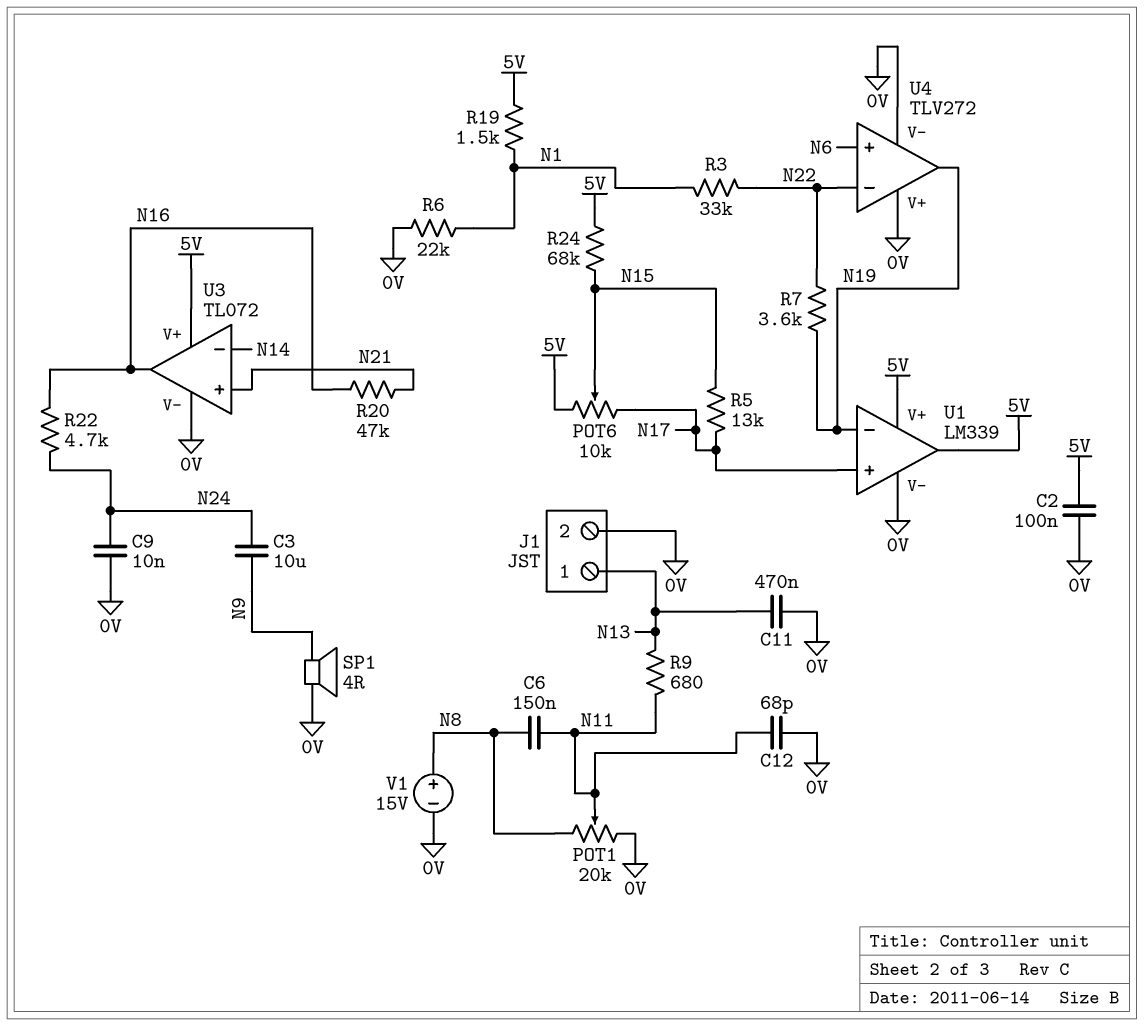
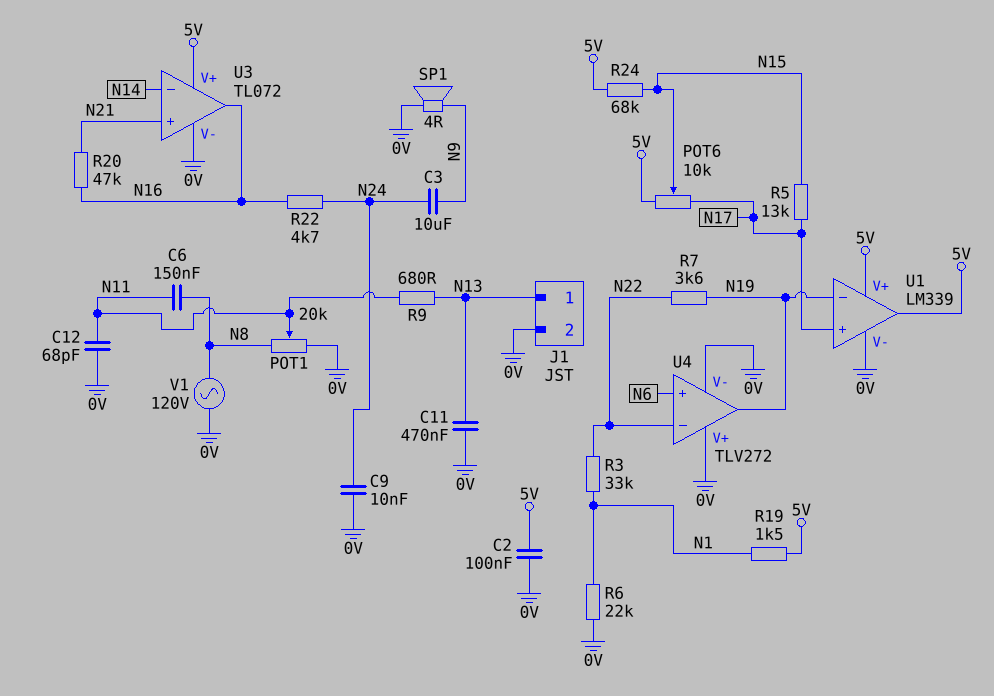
V1: 15V (plus N8, minus 0V) -> AC 120V (0V, N8)

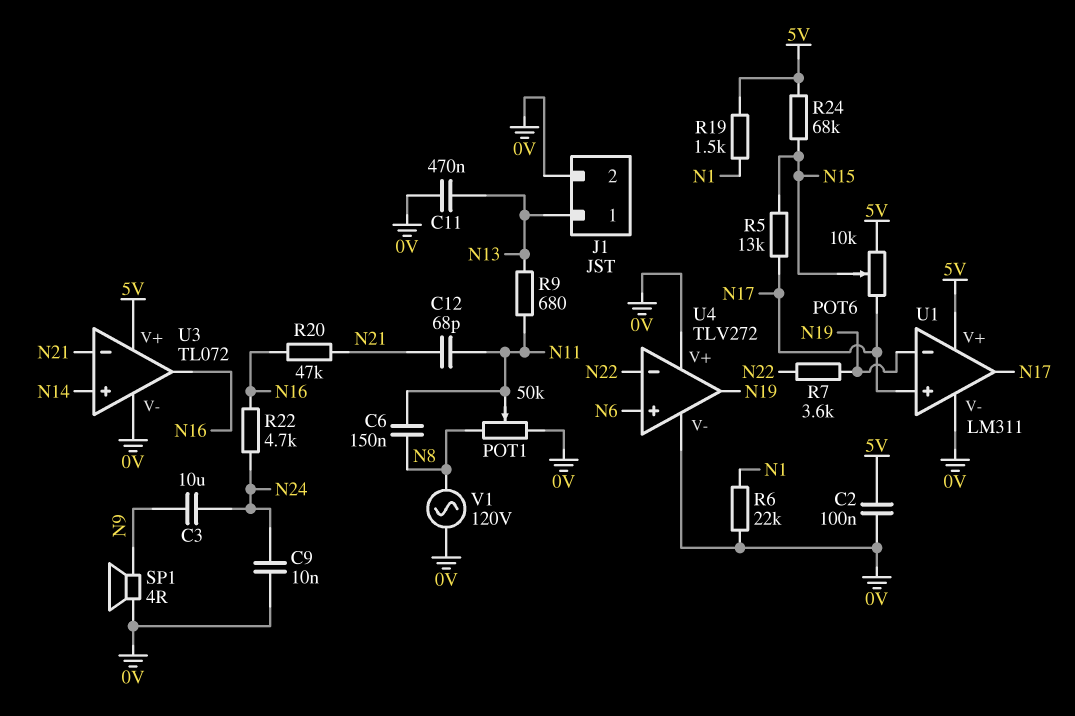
C12: 68pF (0V, N11) -> 68pF (N11, N21)
POT1: 20k (0V, N8, wiper N11) -> 50k (0V, N8, wiper N11)
R3: 33k (N1, N22) -> none
U1: LM339 -> LM311
U1 pin out: 5V -> N17
U3 pin in+: N21 -> N14
U3 pin in-: N14 -> N21

